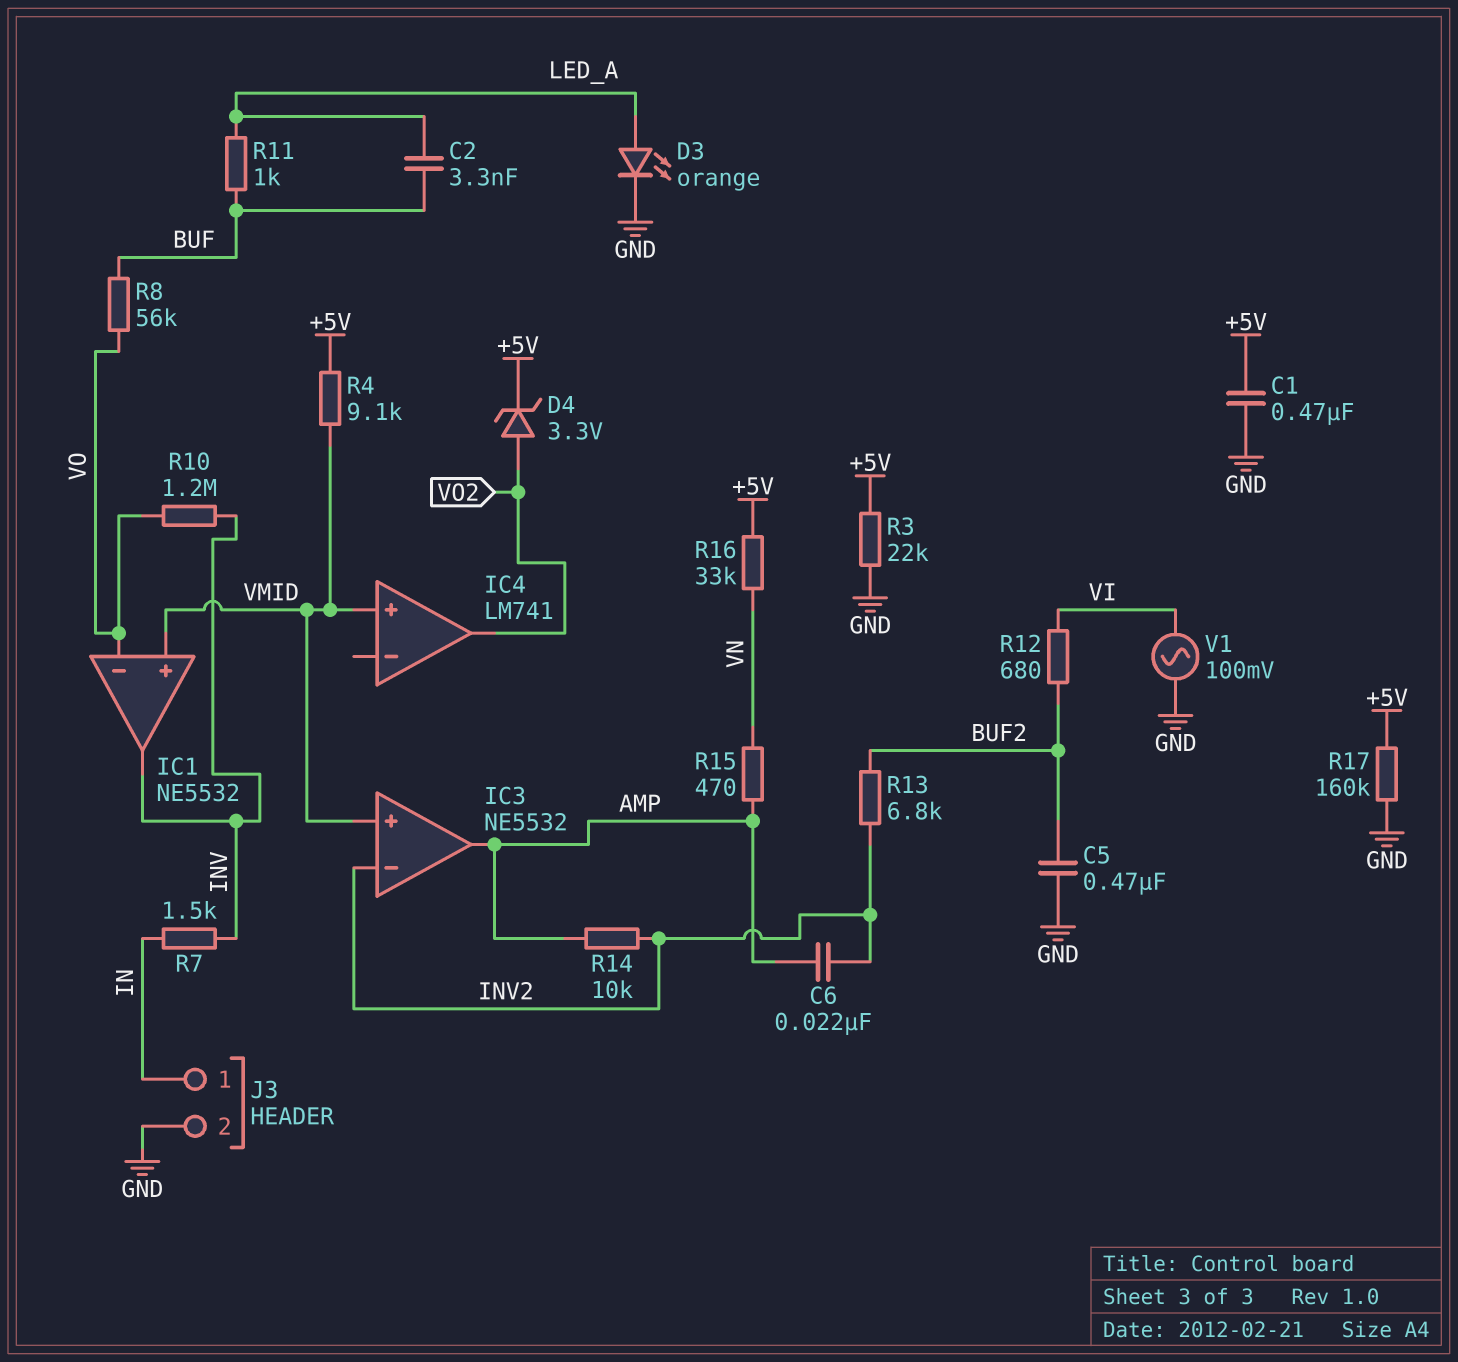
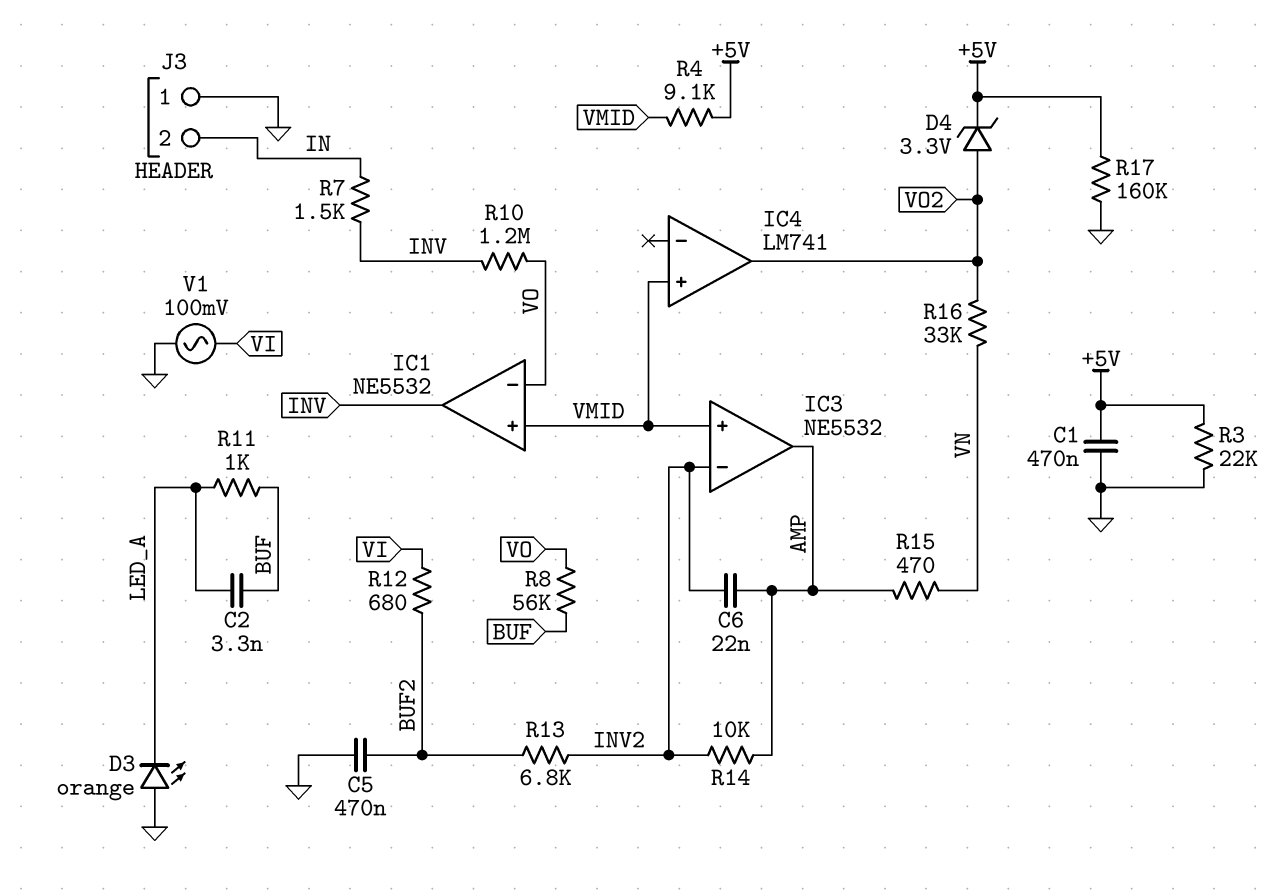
D3: LED orange (A LED_A, K GND) -> LED orange (A GND, K LED_A)
J3 pin 1: IN -> GND
J3 pin 2: GND -> IN
R16: 33k (+5V, VN) -> 33k (VN, VO2)

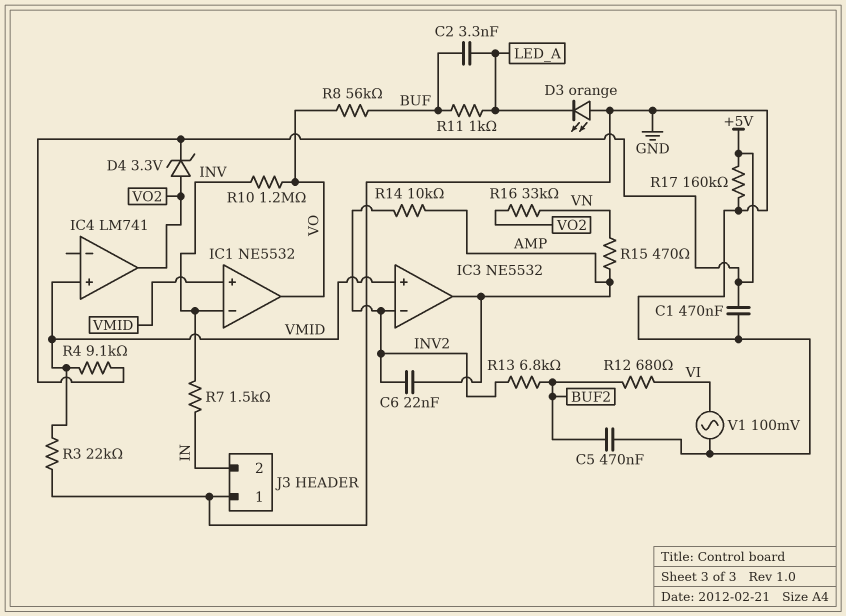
IC1 pin in-: VO -> INV
IC1 pin out: INV -> VO
R3: 22k (+5V, GND) -> 22k (GND, VMID)

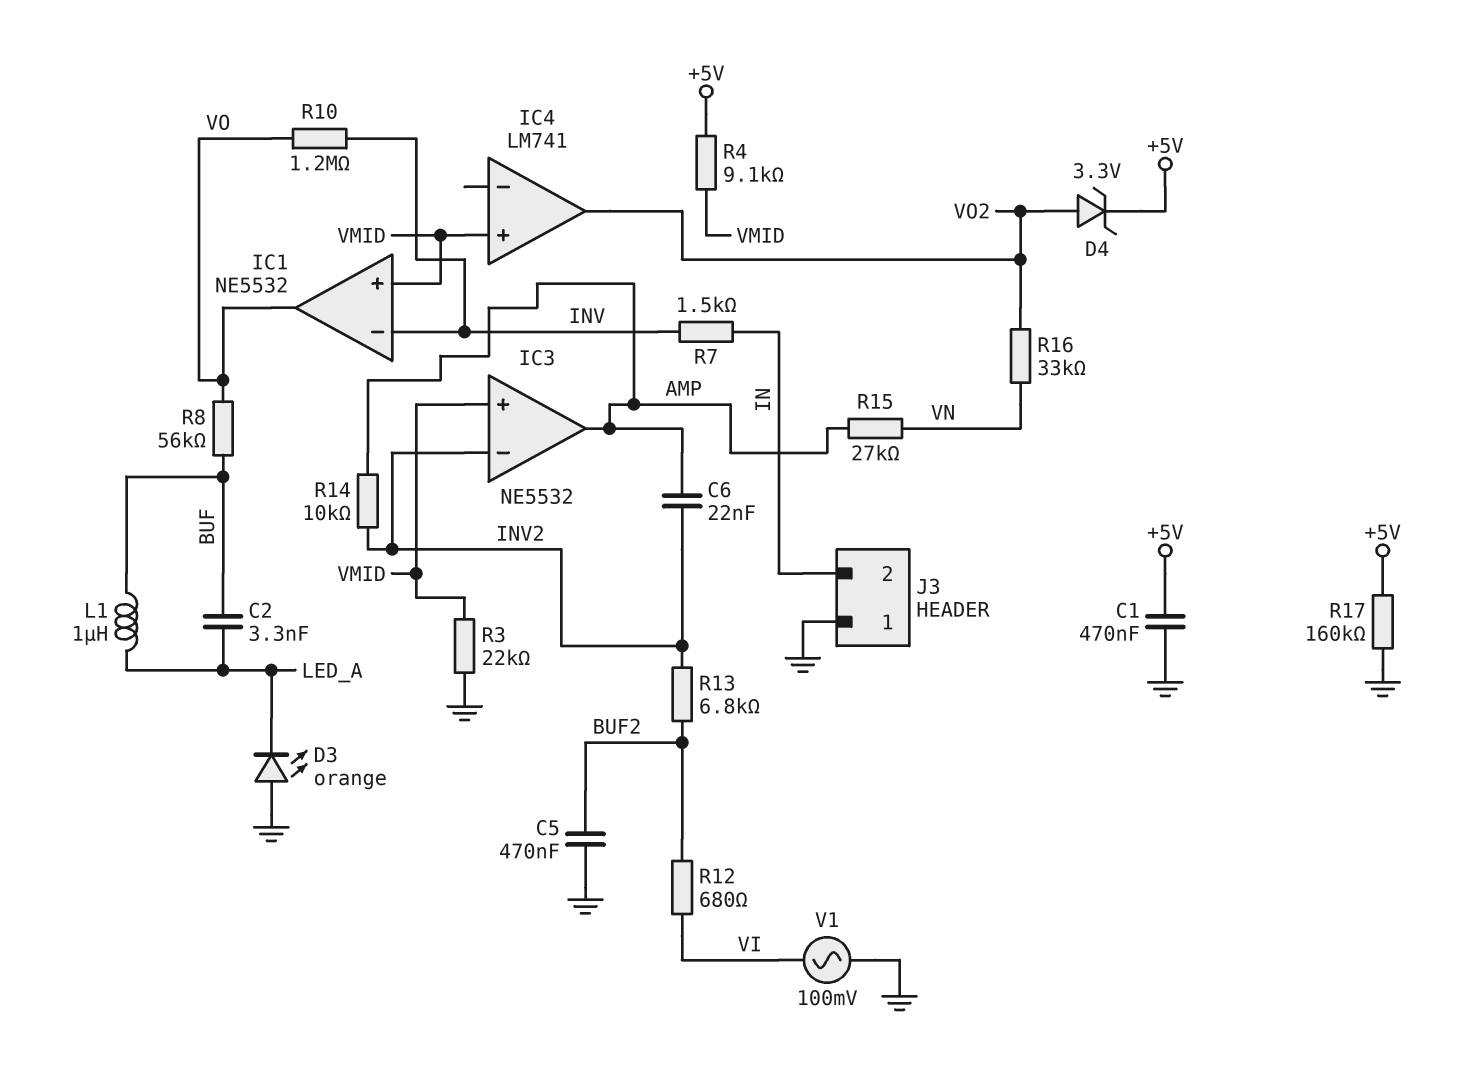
L1: none -> 1uH (BUF, LED_A)
R11: 1k (BUF, LED_A) -> none
R15: 470 (AMP, VN) -> 27k (AMP, VN)

